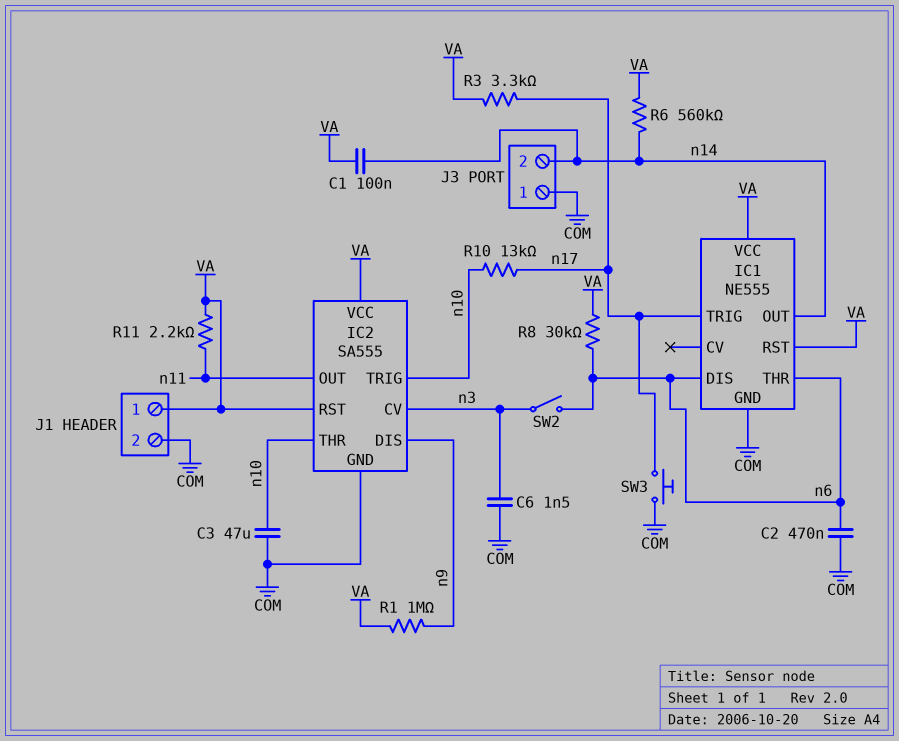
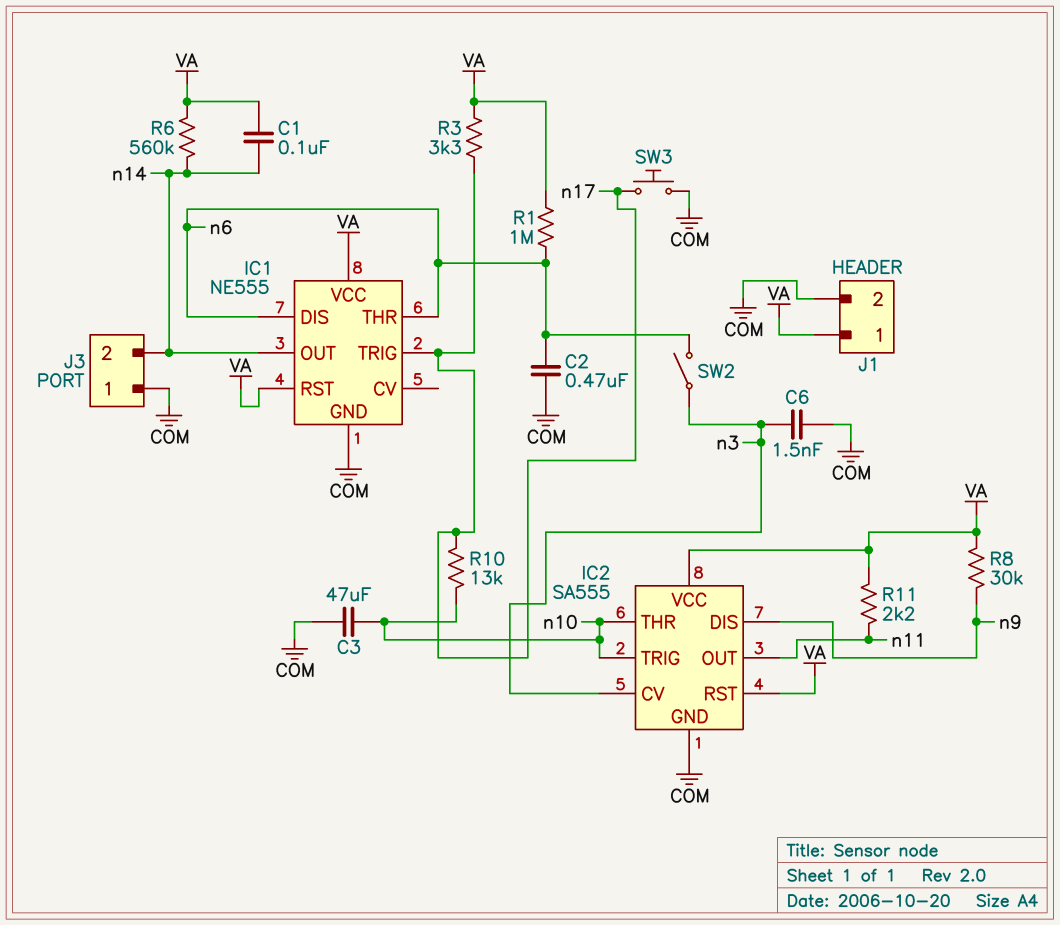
R1: 1M (VA, n9) -> 1M (VA, n6)
R8: 30k (VA, n6) -> 30k (VA, n9)

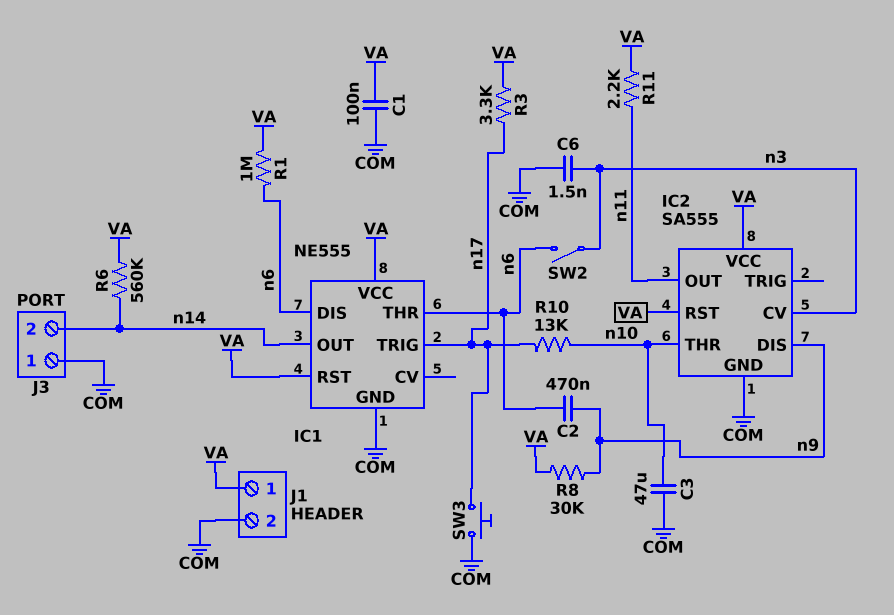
C1: 100nF (VA, n14) -> 100nF (COM, VA)
C2: 470nF (COM, n6) -> 470nF (n6, n9)
IC2 pin TRIG: n10 -> none

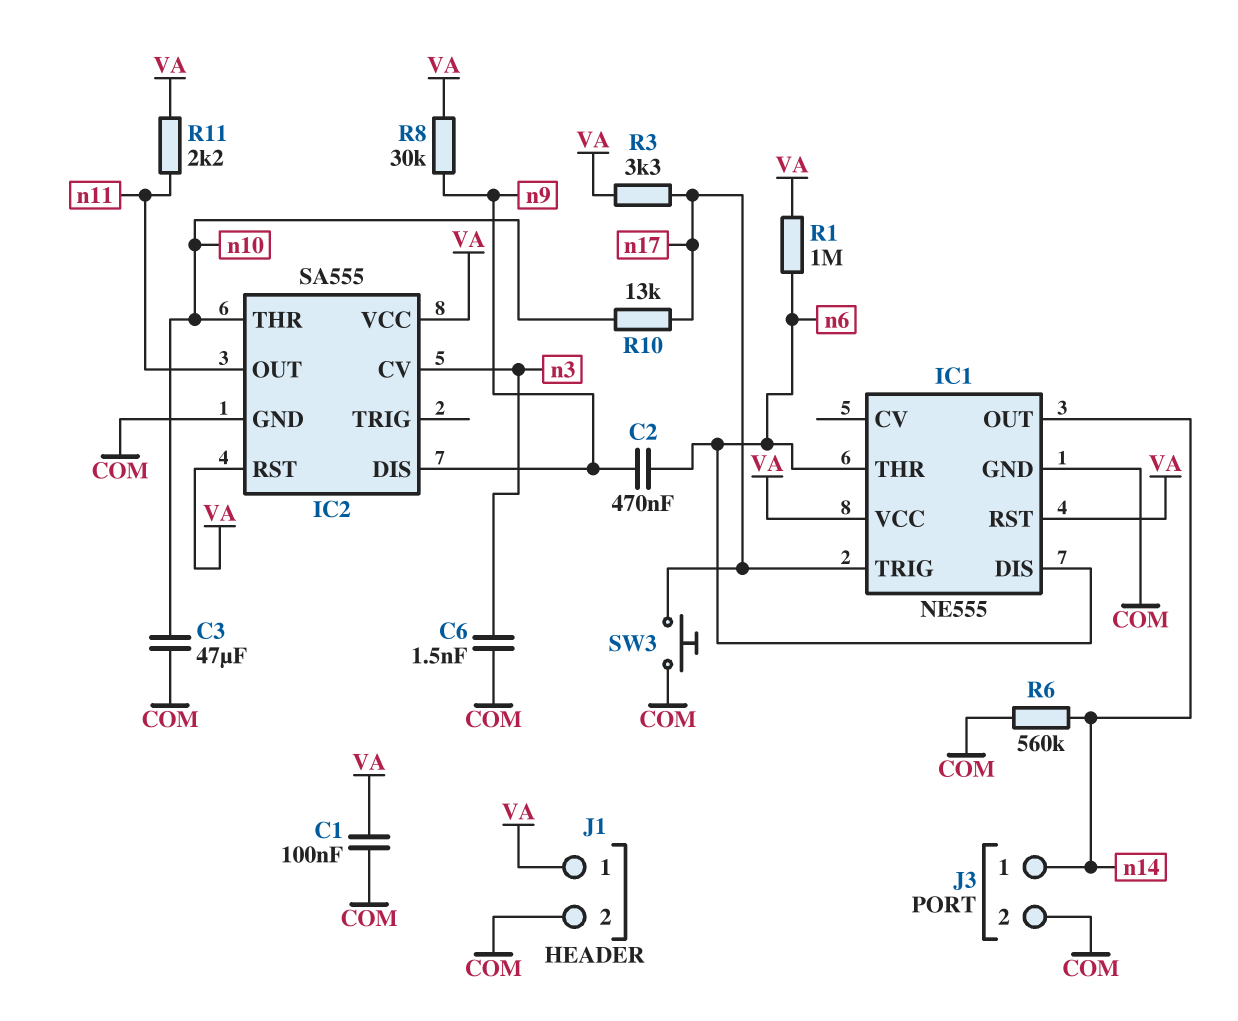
J3 pin 1: COM -> n14
J3 pin 2: n14 -> COM
R6: 560k (VA, n14) -> 560k (COM, n14)
SW2: switch (n3, n6) -> none

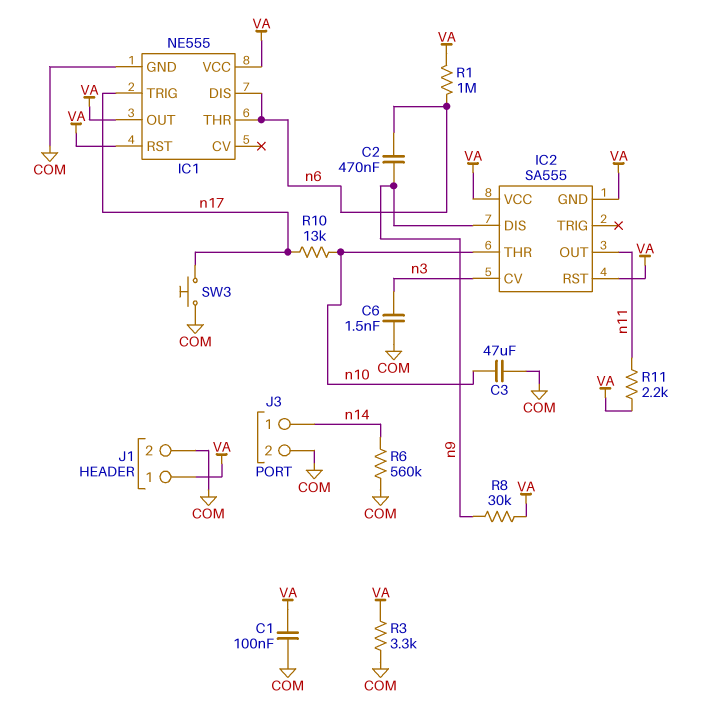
IC1 pin OUT: n14 -> VA
IC2 pin GND: COM -> VA
R3: 3.3k (VA, n17) -> 3.3k (COM, VA)

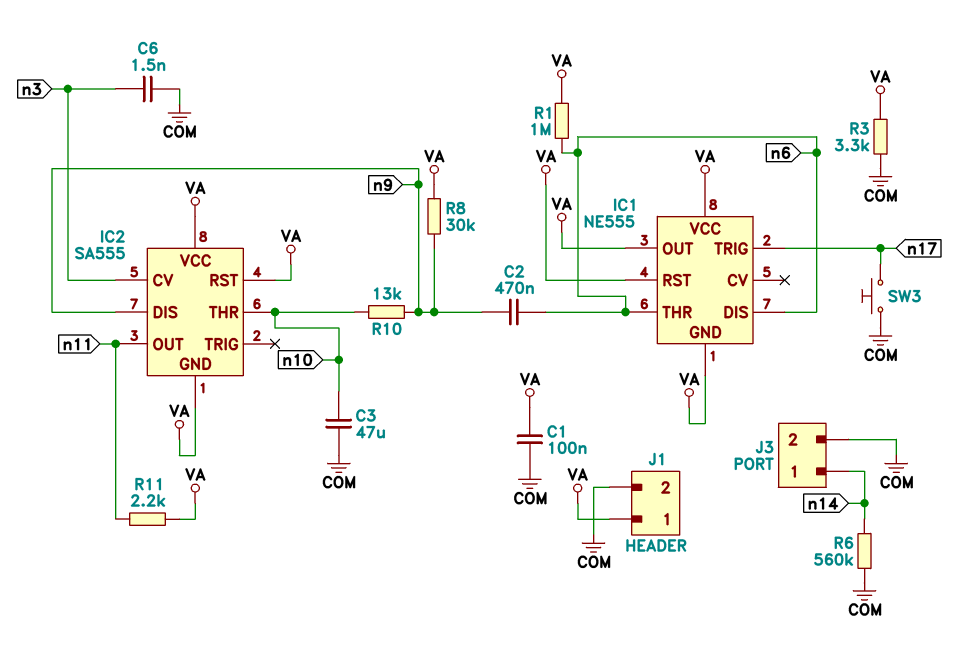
IC1 pin GND: COM -> VA
R10: 13k (n10, n17) -> 13k (n9, n10)

